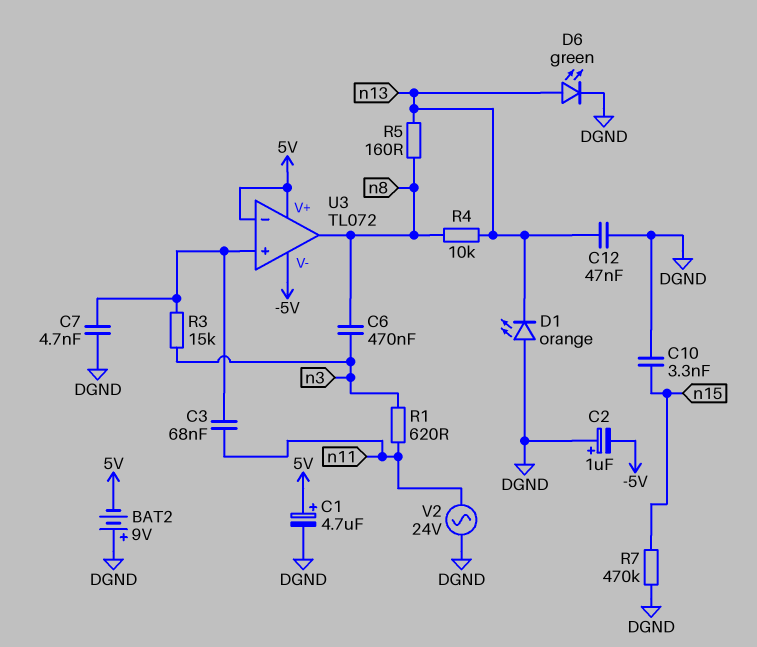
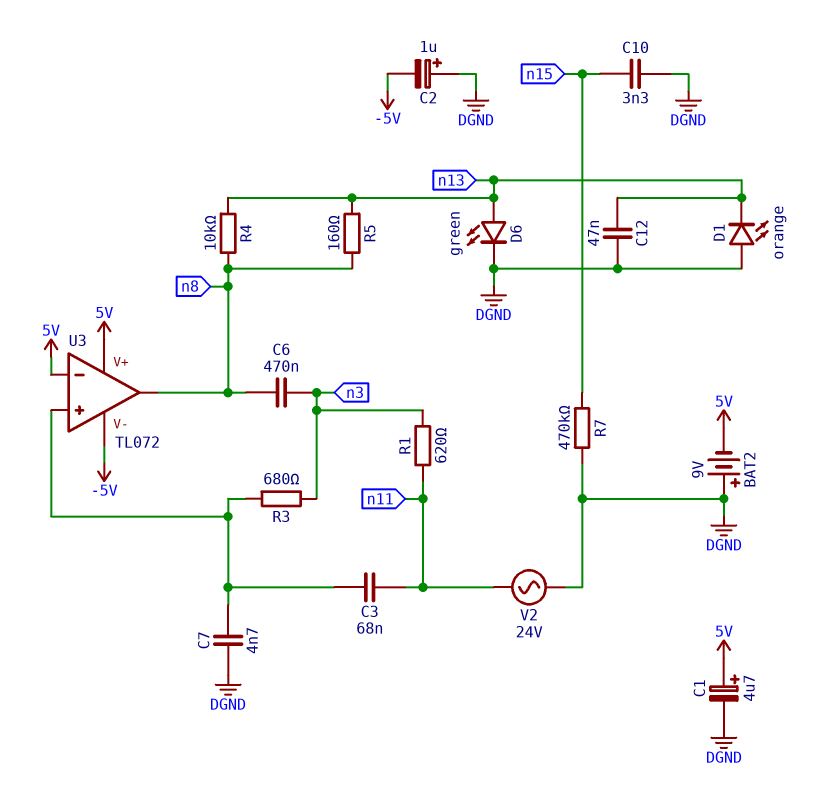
R3: 15k (U3/in+, n3) -> 680 (U3/in+, n3)

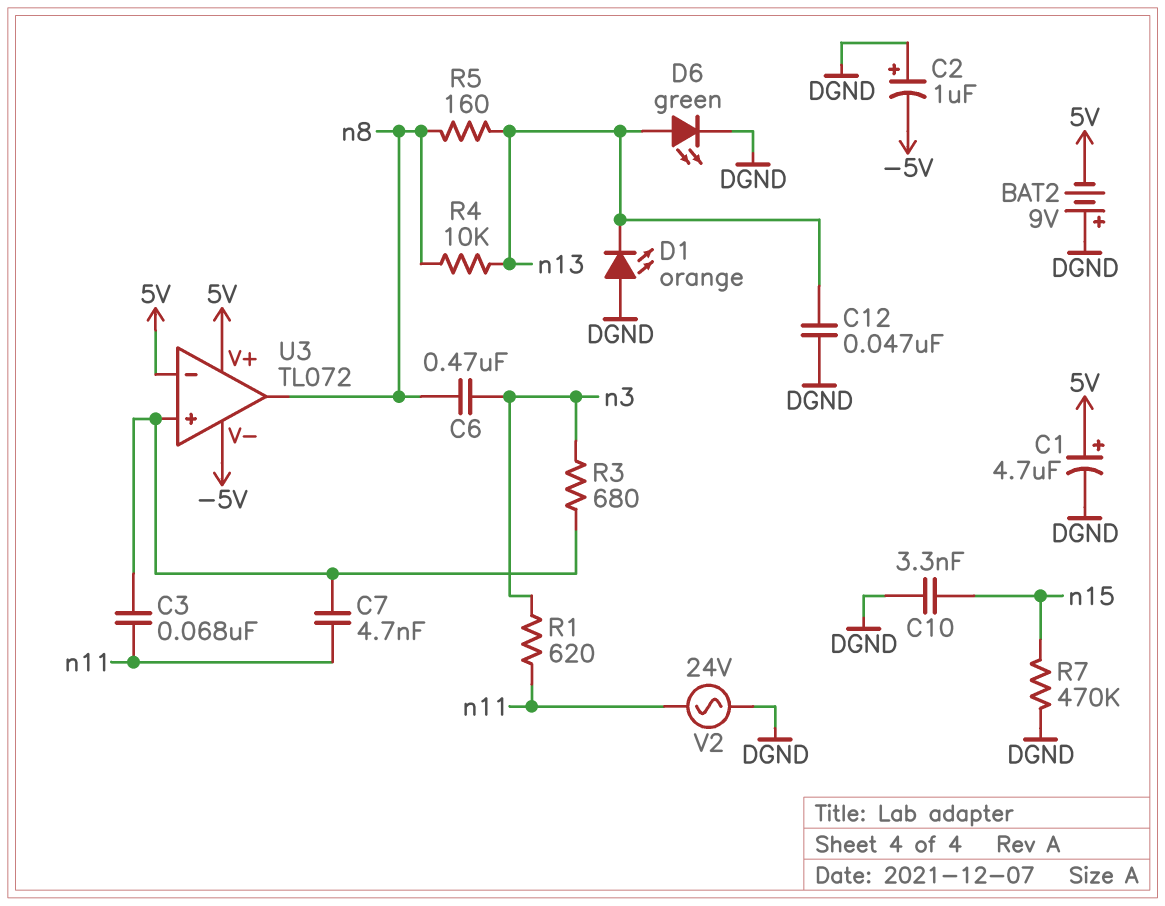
C7: 4.7nF (DGND, U3/in+) -> 4.7nF (U3/in+, n11)

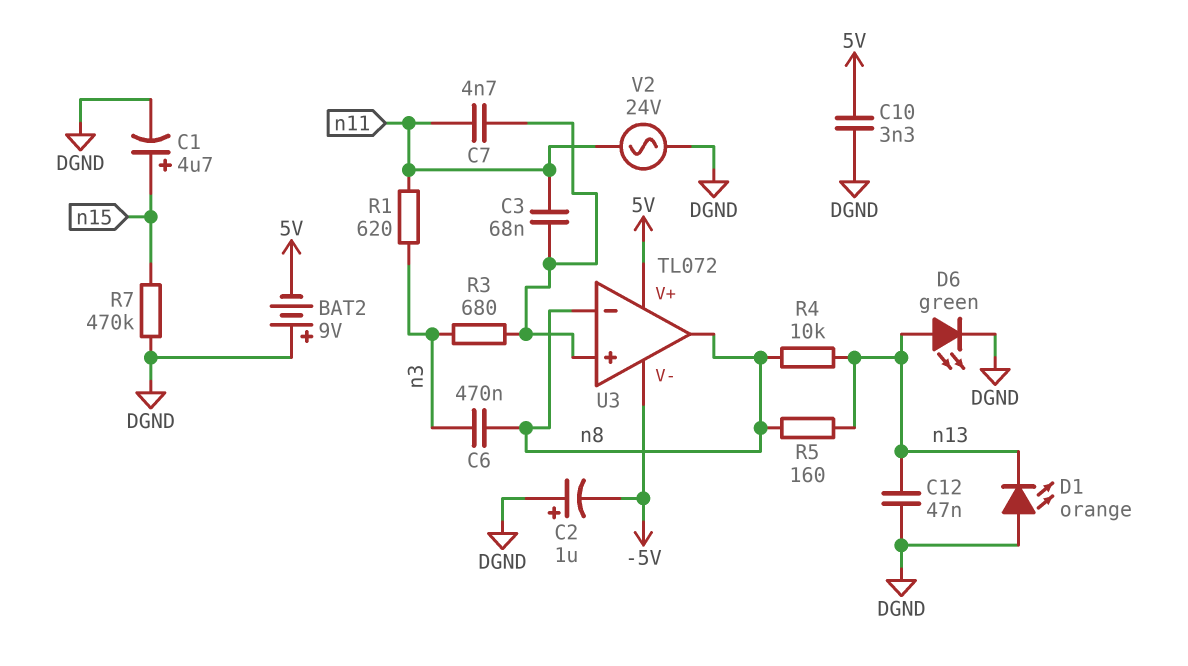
C1: 4.7uF (plus 5V, minus DGND) -> 4.7uF (plus n15, minus DGND)
C10: 3.3nF (DGND, n15) -> 3.3nF (5V, DGND)
U3 pin in-: 5V -> n8

